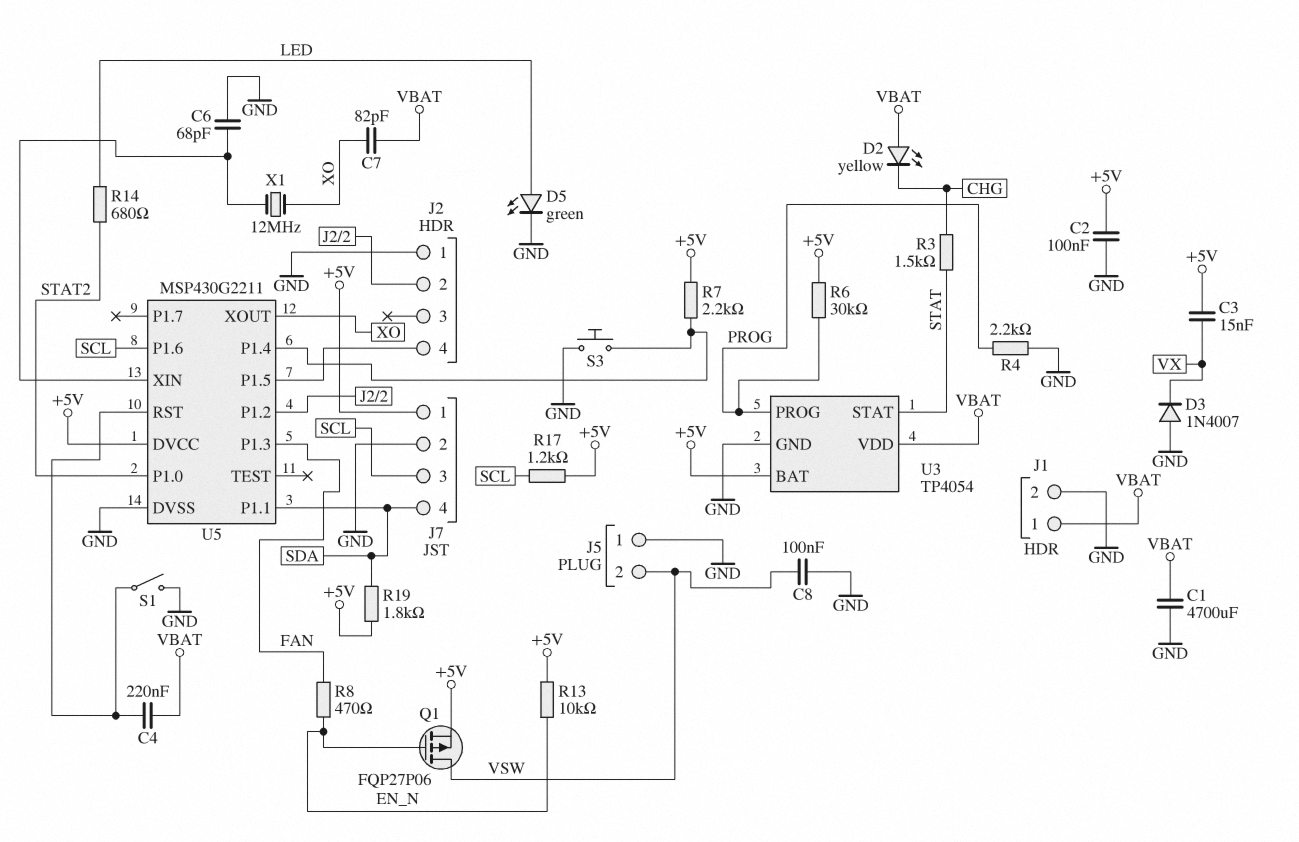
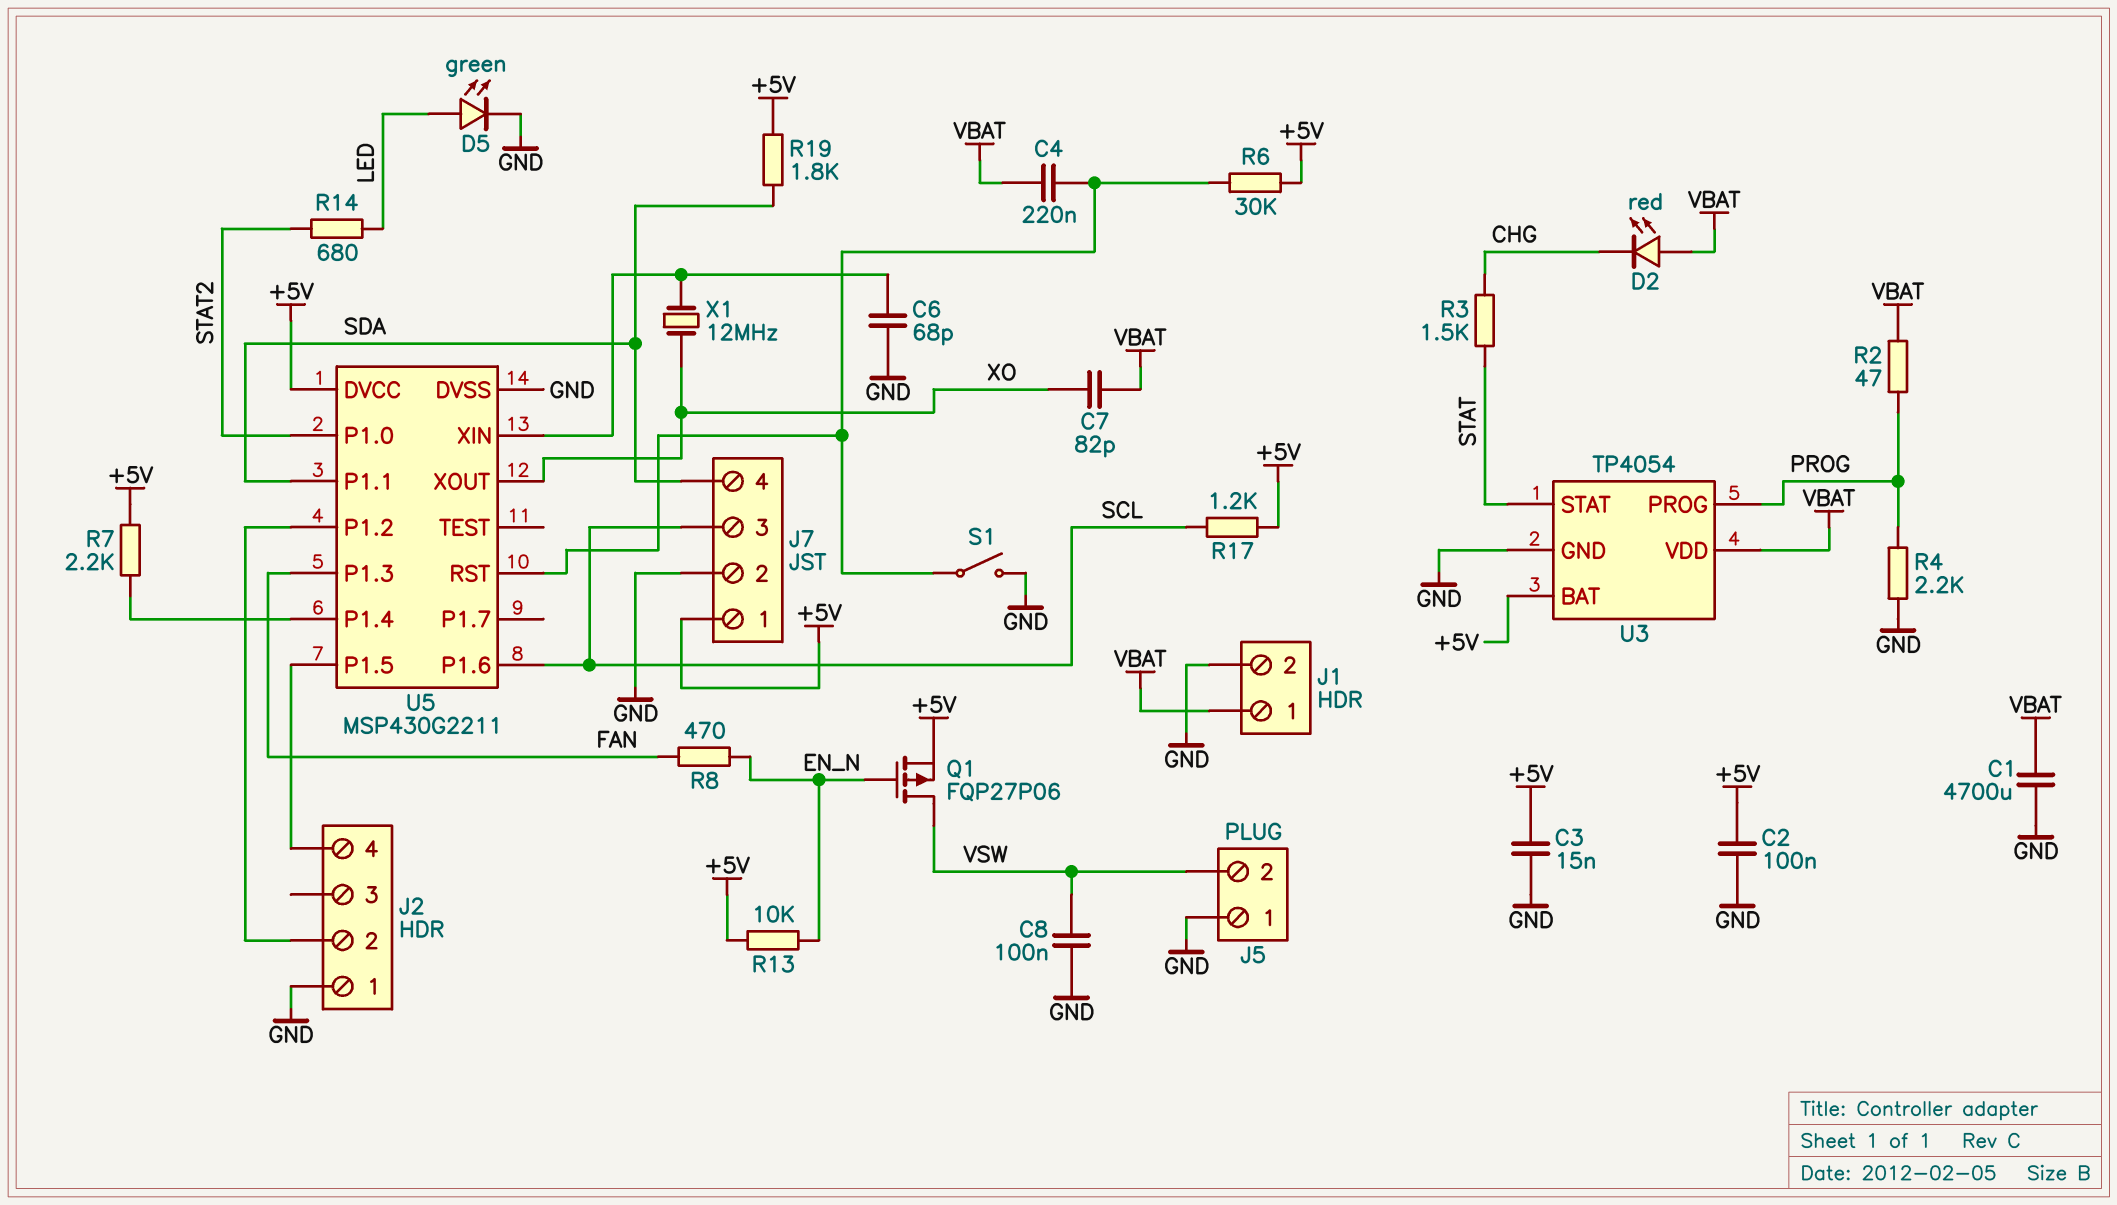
C3: 15nF (+5V, VX) -> 15nF (+5V, GND)
D2: LED yellow (A VBAT, K CHG) -> LED red (A VBAT, K CHG)
D3: diode 1N4007 (A GND, K VX) -> none
R2: none -> 47 (PROG, VBAT)
R6: 30k (+5V, PROG) -> 30k (+5V, U5/RST)
S3: button (GND, U5/P1.4) -> none

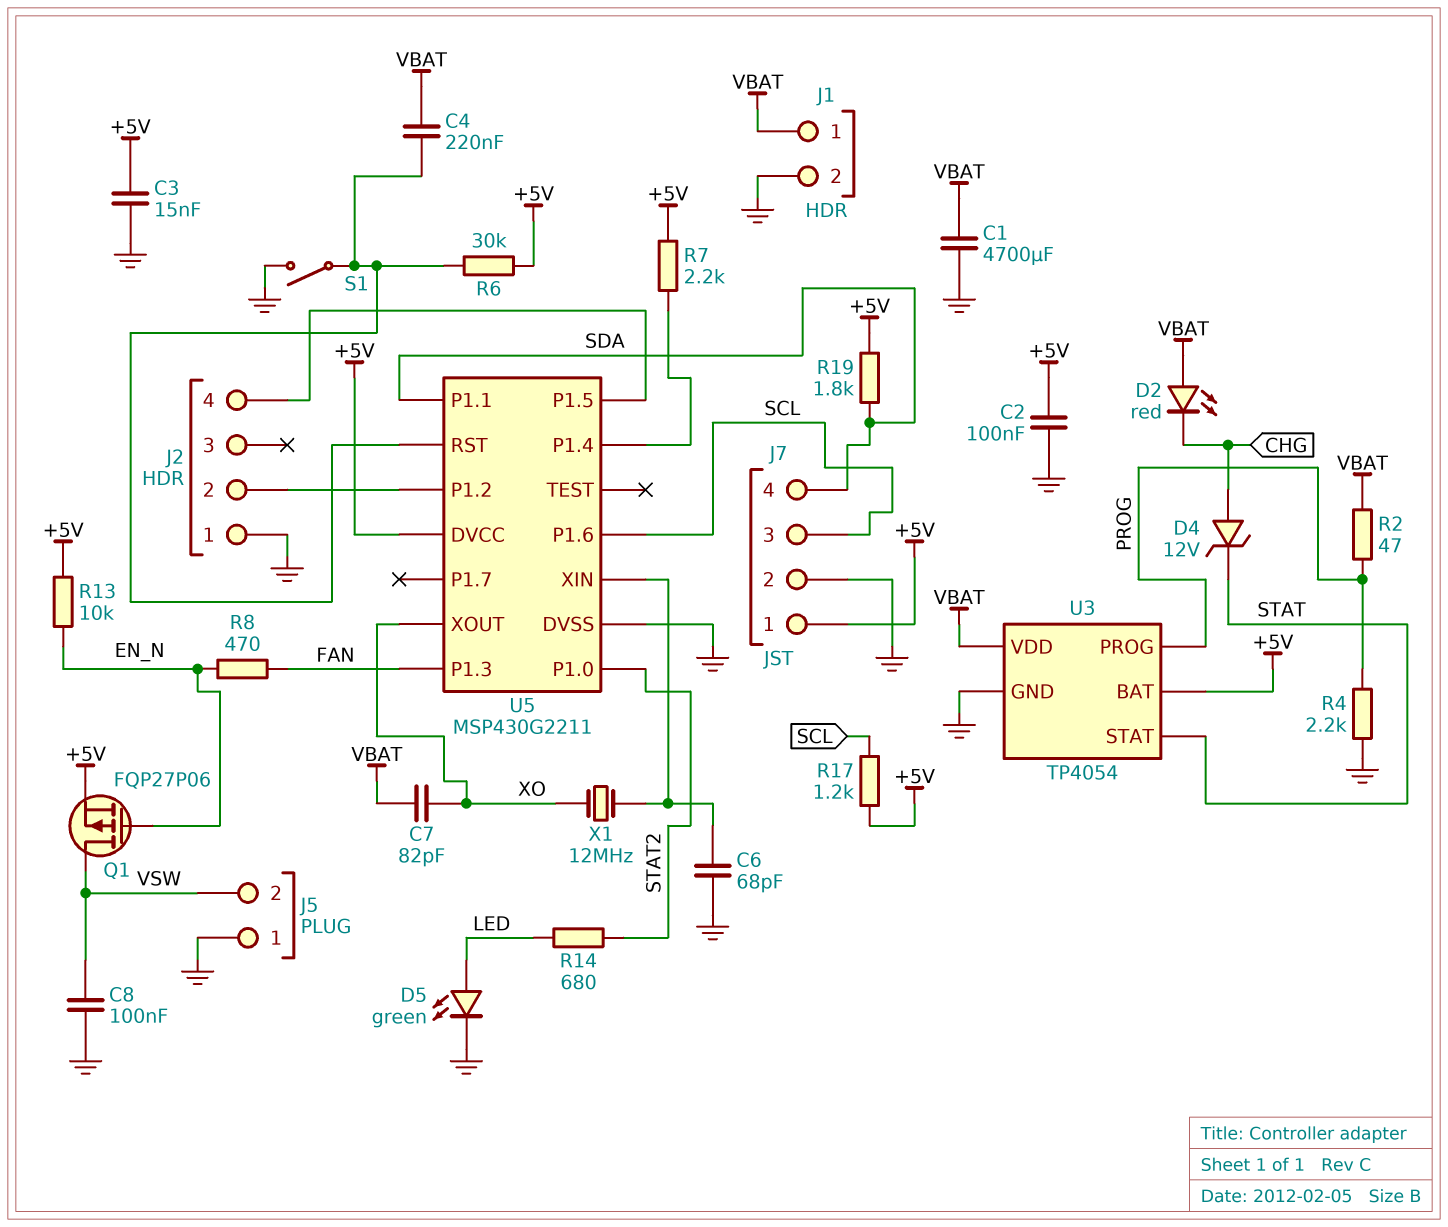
D4: none -> zener 12V (A CHG, K STAT)
R3: 1.5k (CHG, STAT) -> none

